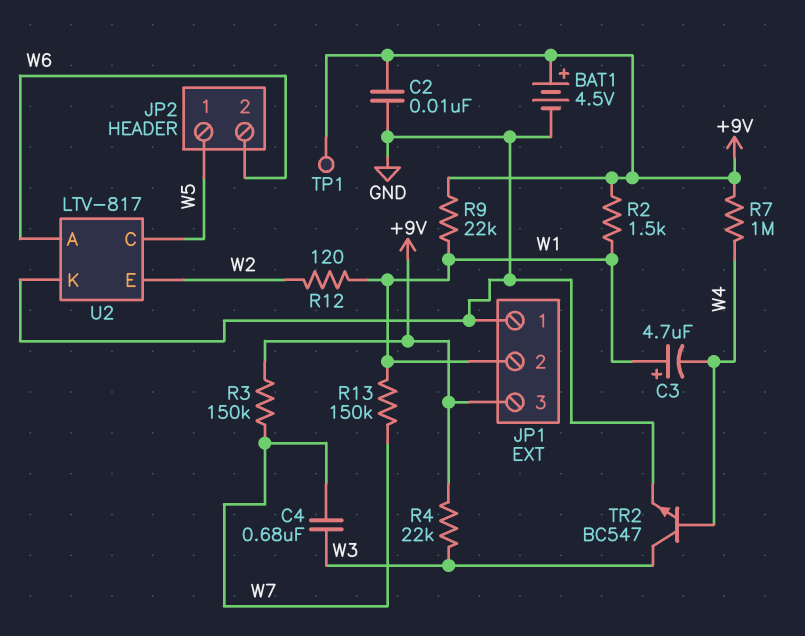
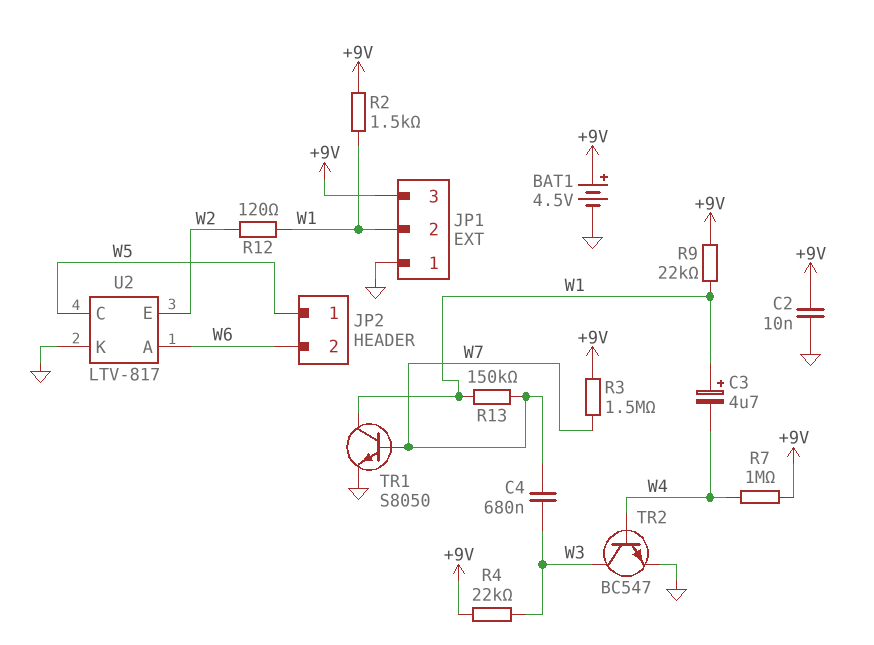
R3: 150k (+9V, W7) -> 1.5M (+9V, W7)
TP1: test point (+9V) -> none
TR1: none -> NPN S8050 (B W7, C W1, E GND)

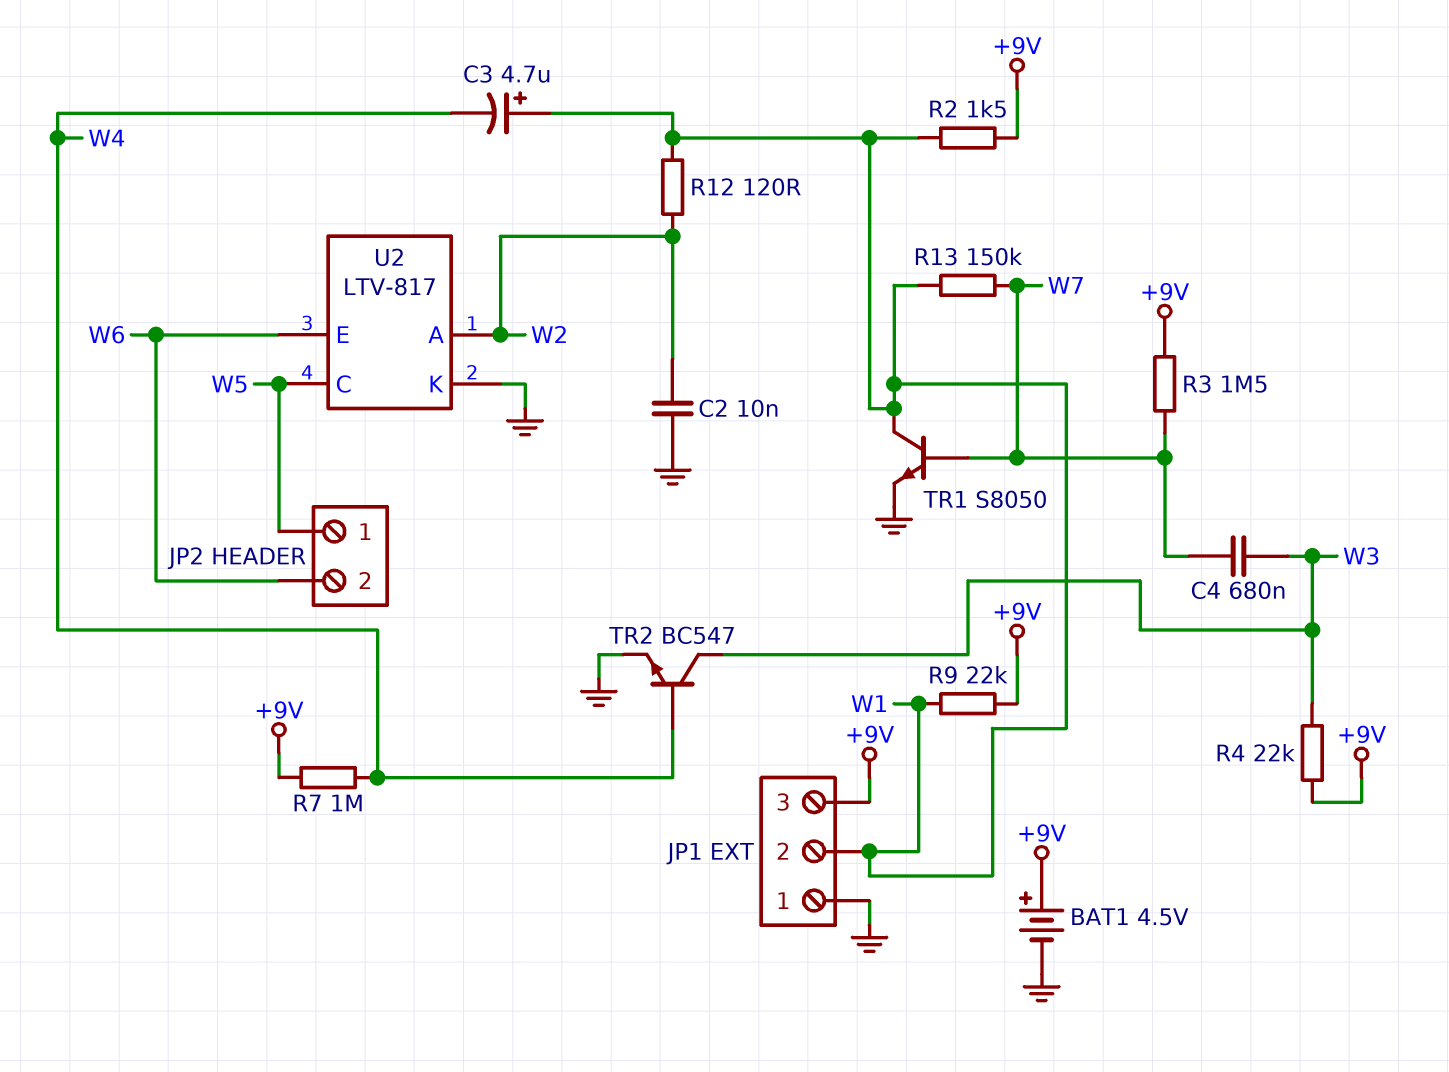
C2: 10nF (+9V, GND) -> 10nF (GND, W2)
U2 pin A: W6 -> W2
U2 pin E: W2 -> W6

